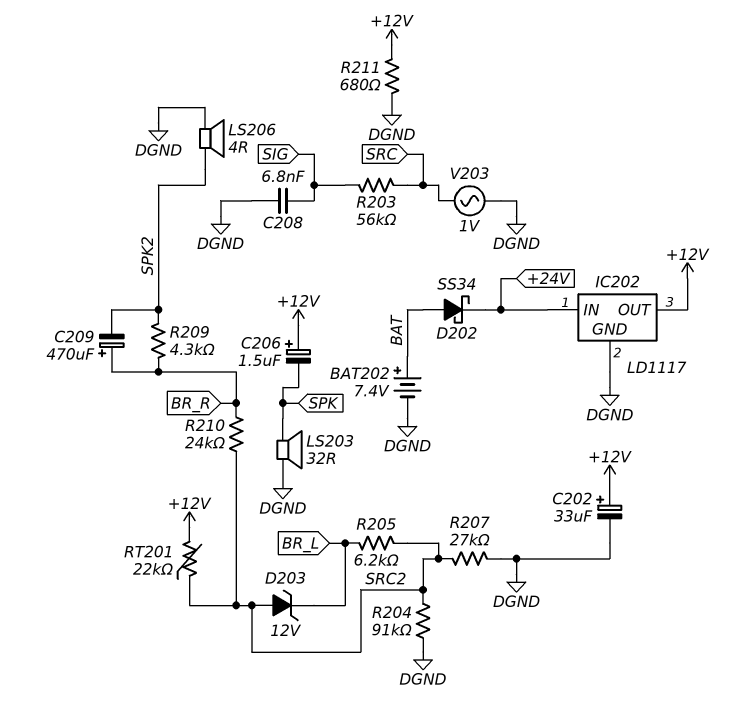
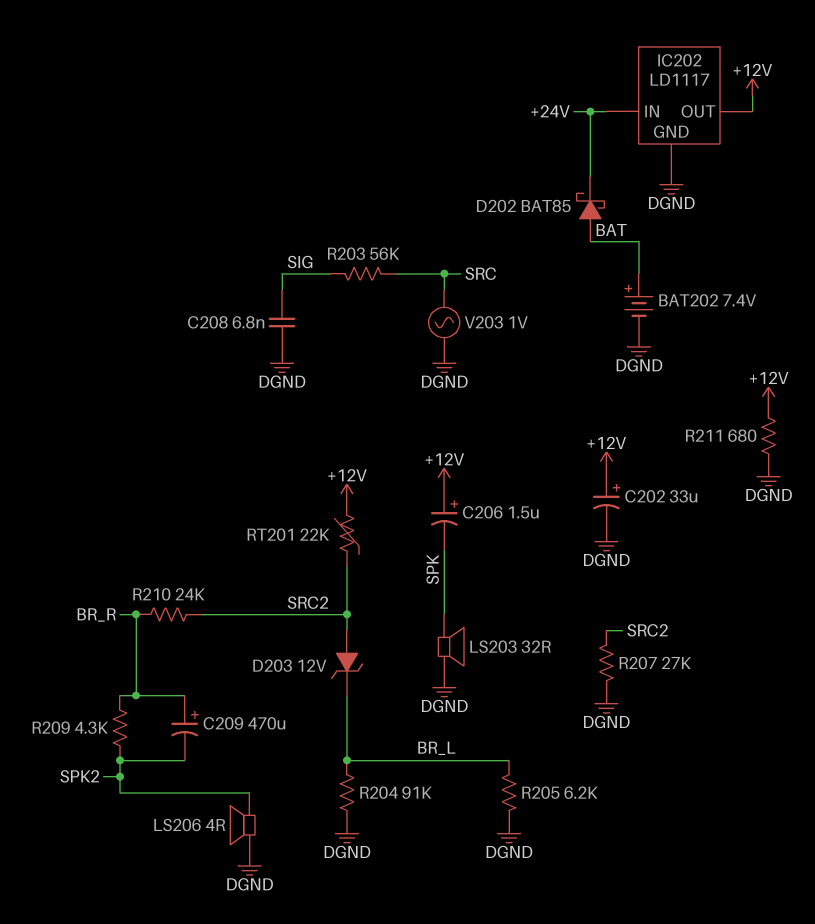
D202: schottky SS34 (A BAT, K +24V) -> schottky BAT85 (A BAT, K +24V)
R204: 91k (DGND, SRC2) -> 91k (BR_L, DGND)
R205: 6.2k (BR_L, SRC2) -> 6.2k (BR_L, DGND)

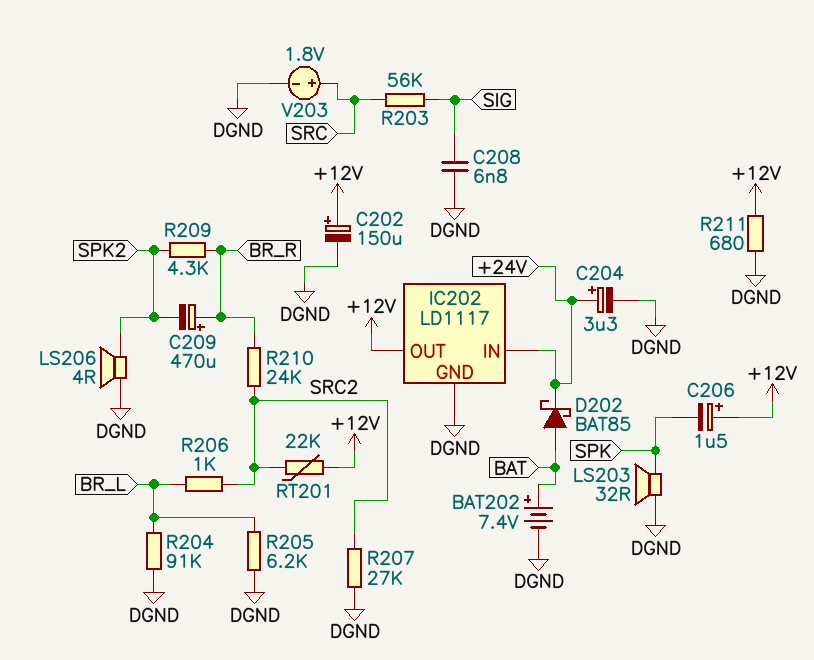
C202: 33uF (plus +12V, minus DGND) -> 150uF (plus +12V, minus DGND)
C204: none -> 3.3uF (plus +24V, minus DGND)
D203: zener 12V (A SRC2, K BR_L) -> none
R206: none -> 1k (BR_L, SRC2)
V203: AC 1V (DGND, SRC) -> 1.8V (plus SRC, minus DGND)

